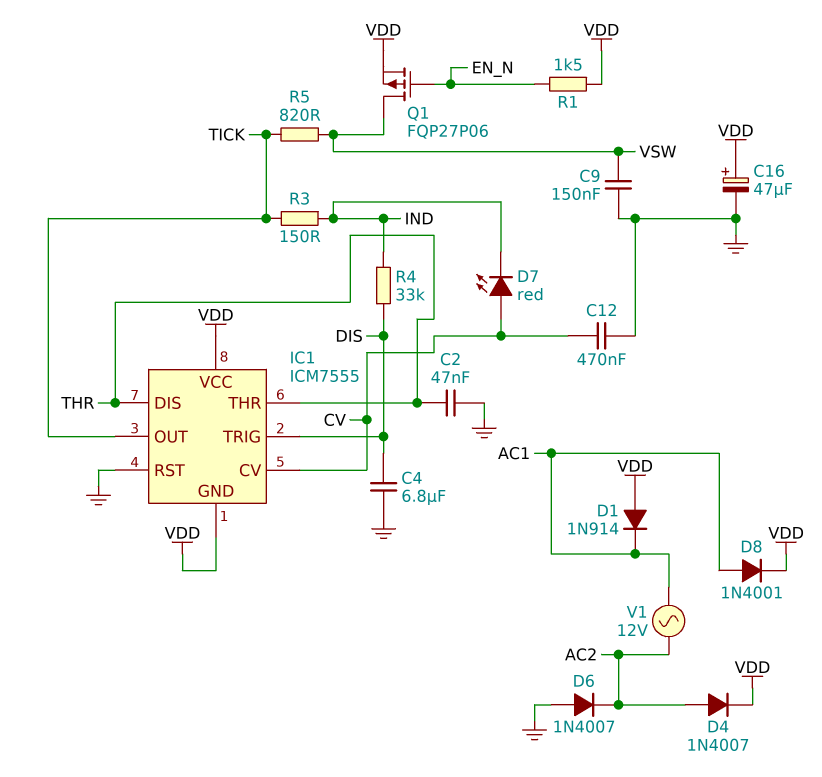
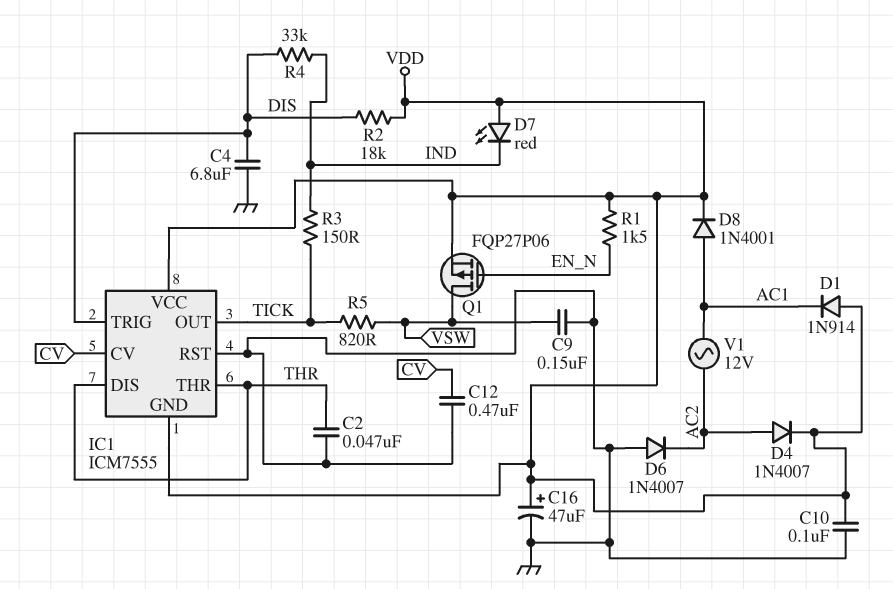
C10: none -> 100nF (GND, VDD)
D7: LED red (A CV, K IND) -> LED red (A VDD, K IND)
R2: none -> 18k (DIS, VDD)

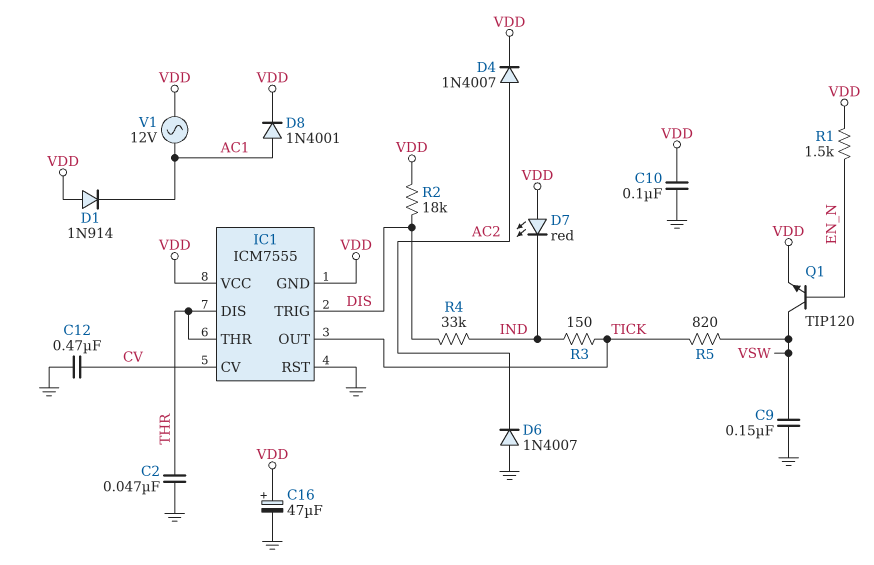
C4: 6.8uF (DIS, GND) -> none
Q1: PMOS FQP27P06 (G EN_N, D VSW, S VDD) -> NPN TIP120 (B EN_N, C VSW, E VDD)
V1: AC 12V (AC1, AC2) -> AC 12V (AC1, VDD)

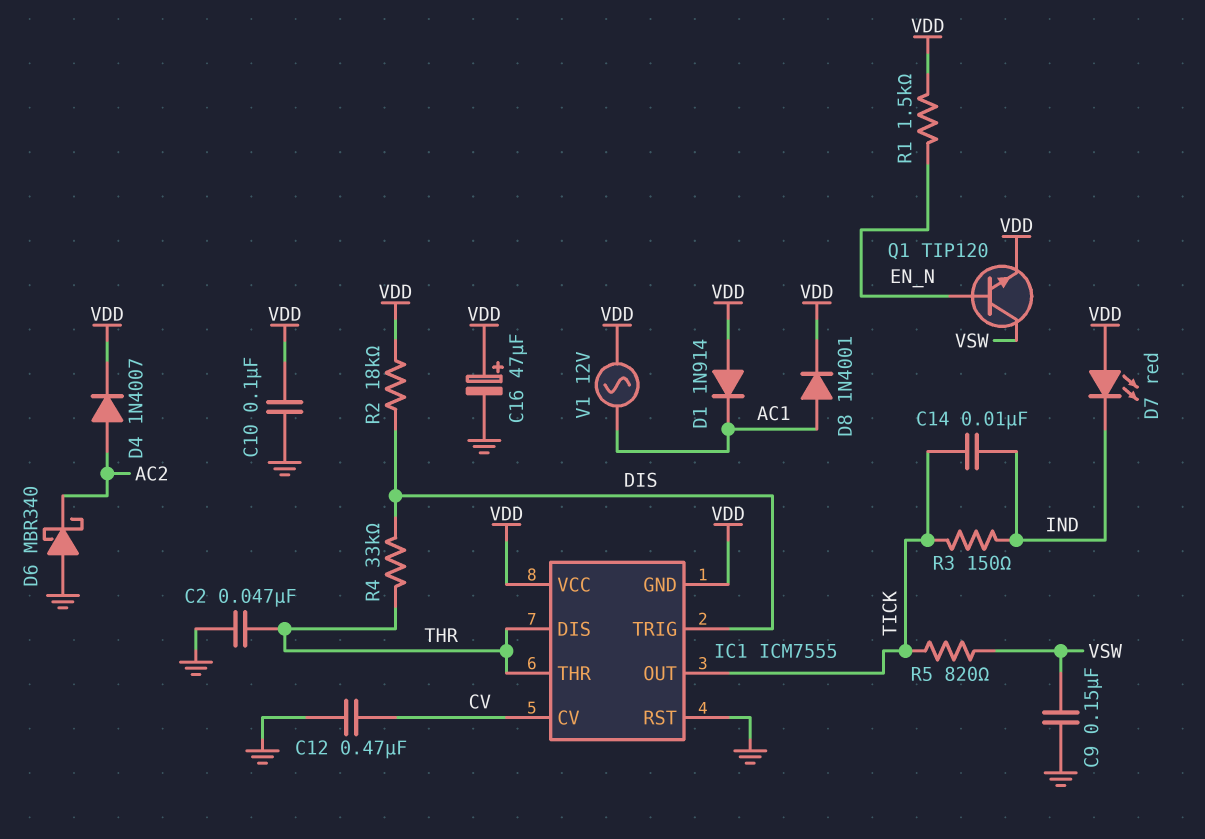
C14: none -> 10nF (IND, TICK)
D6: diode 1N4007 (A GND, K AC2) -> schottky MBR340 (A GND, K AC2)
R4: 33k (DIS, IND) -> 33k (DIS, THR)

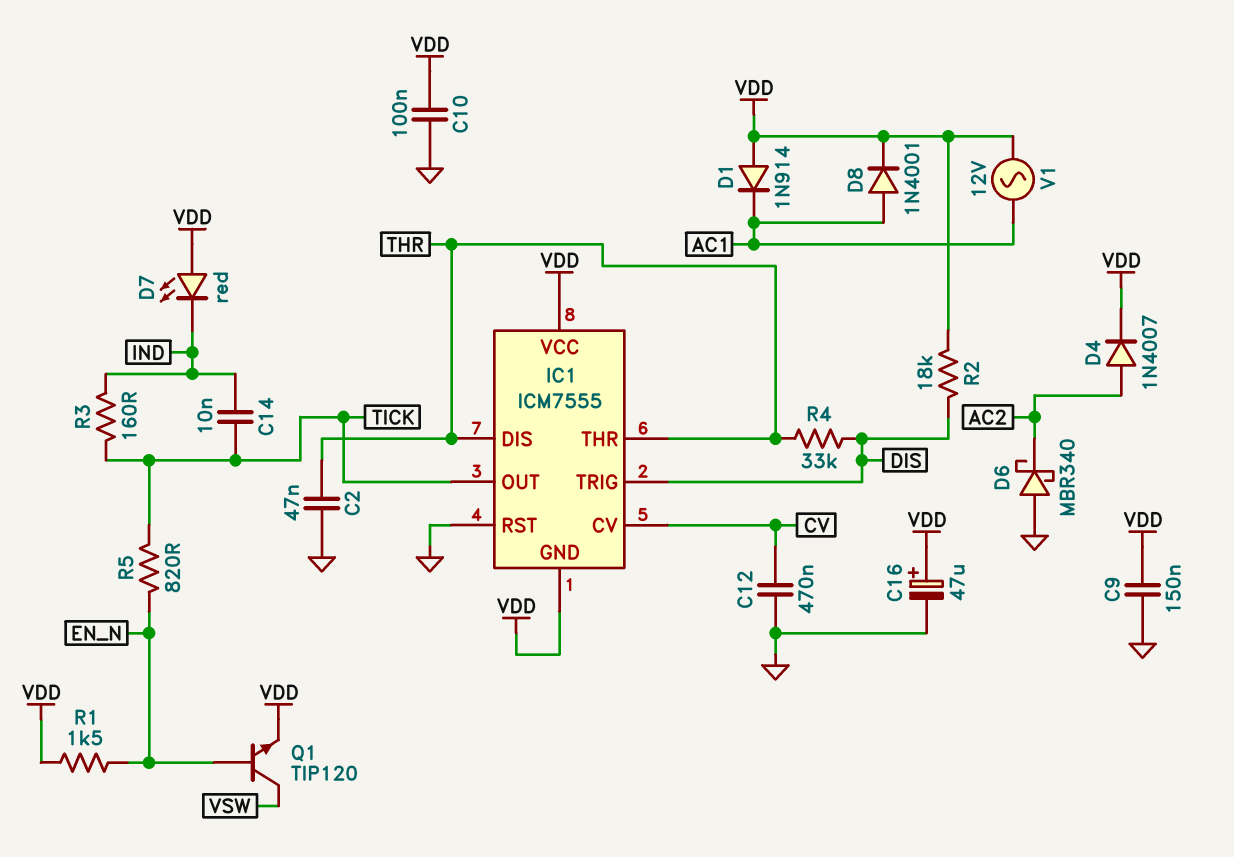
C9: 150nF (GND, VSW) -> 150nF (GND, VDD)
R3: 150 (IND, TICK) -> 160 (IND, TICK)
R5: 820 (TICK, VSW) -> 820 (EN_N, TICK)

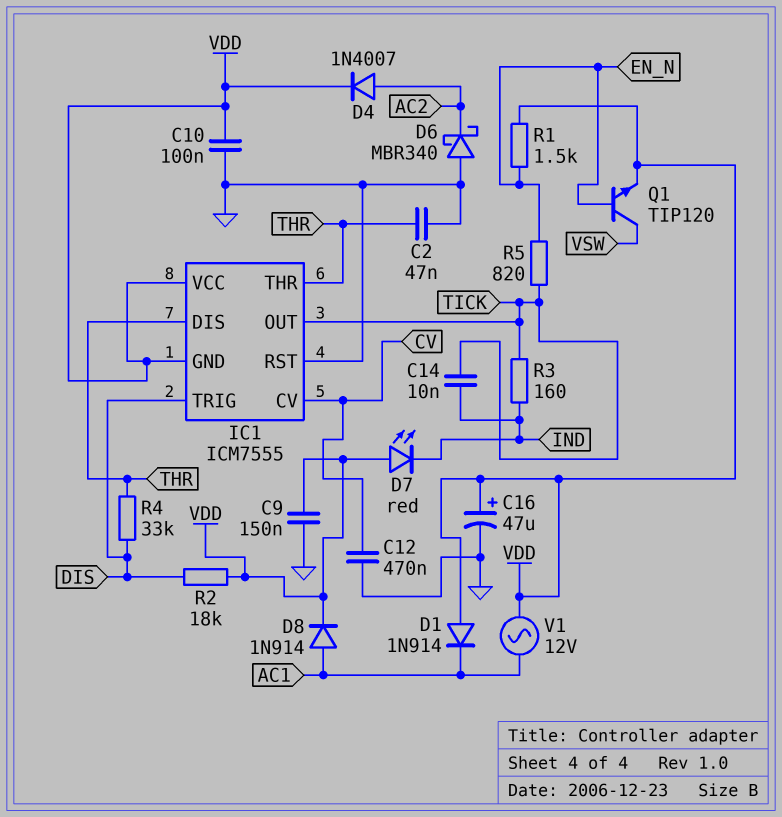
D8: diode 1N4001 (A AC1, K VDD) -> diode 1N914 (A AC1, K VDD)

